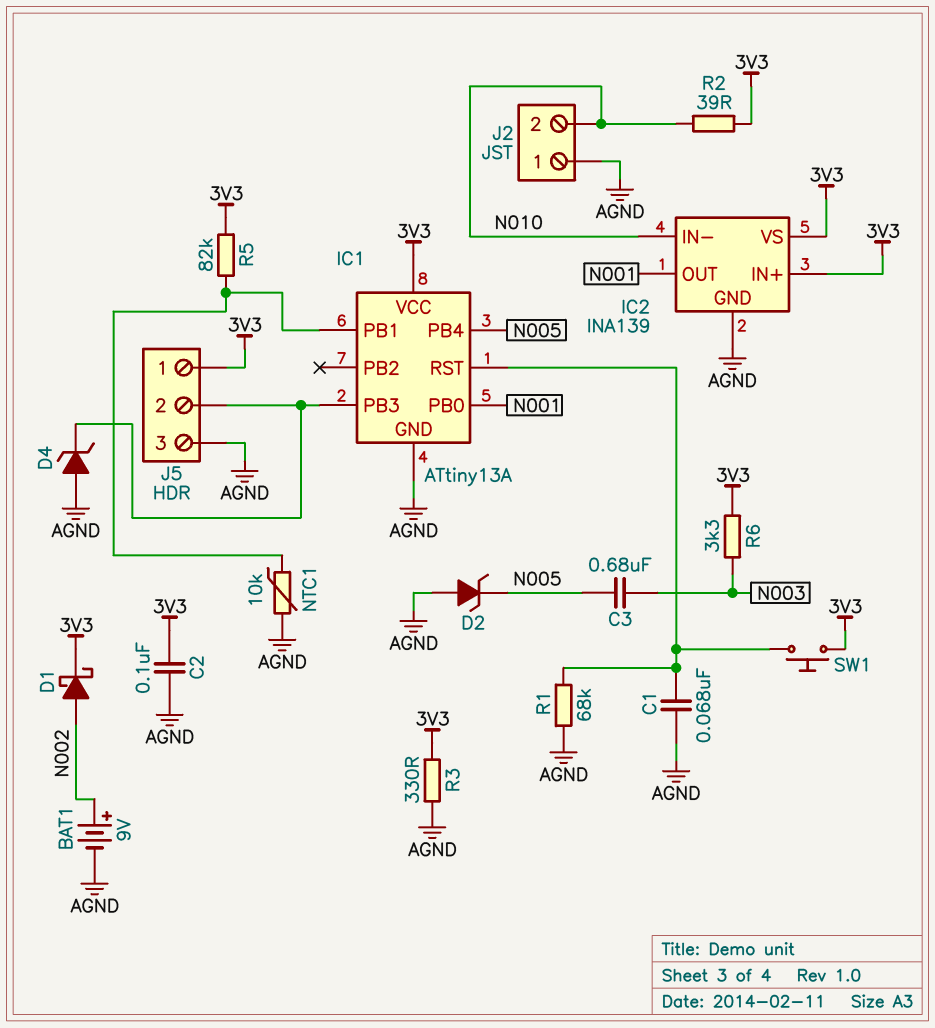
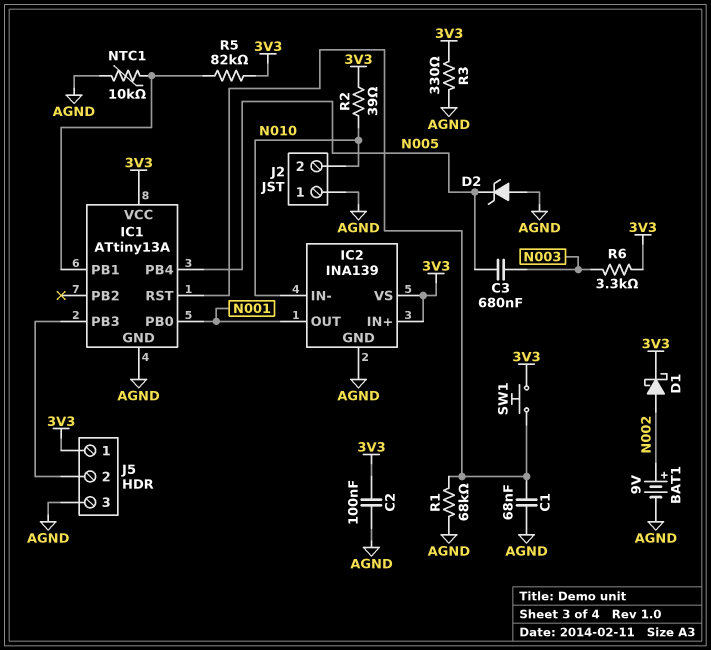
D4: zener (A AGND, K IC1/PB3) -> none

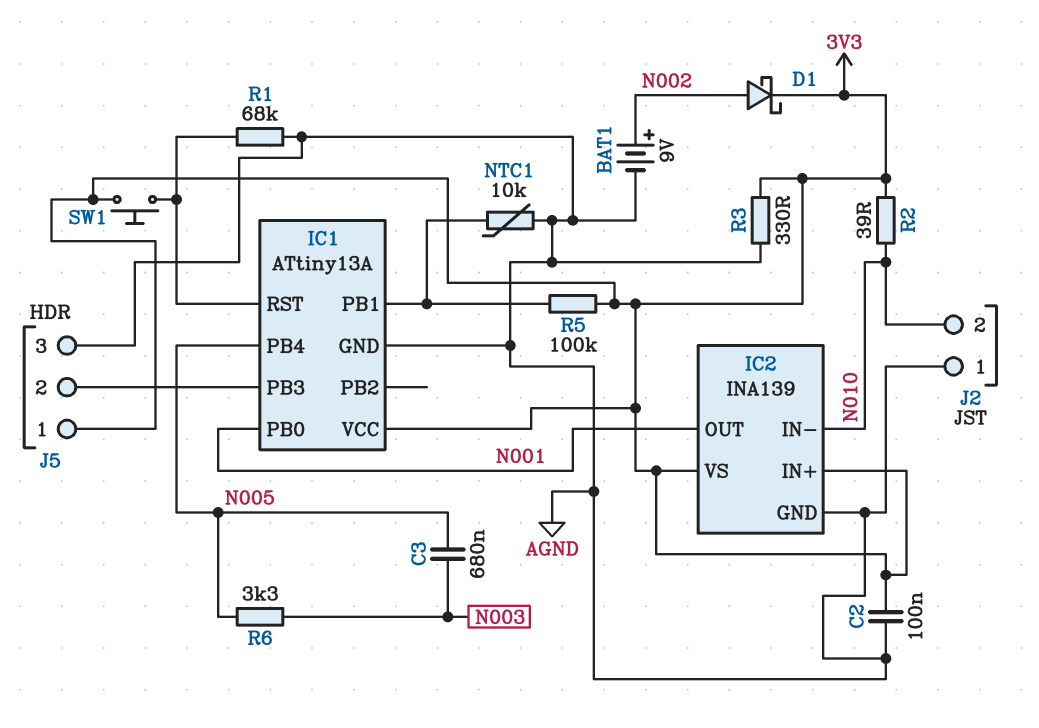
C1: 68nF (AGND, IC1/RST) -> none
D2: zener (A AGND, K N005) -> none
R5: 82k (3V3, IC1/PB1) -> 100k (3V3, IC1/PB1)
R6: 3.3k (3V3, N003) -> 3.3k (N003, N005)

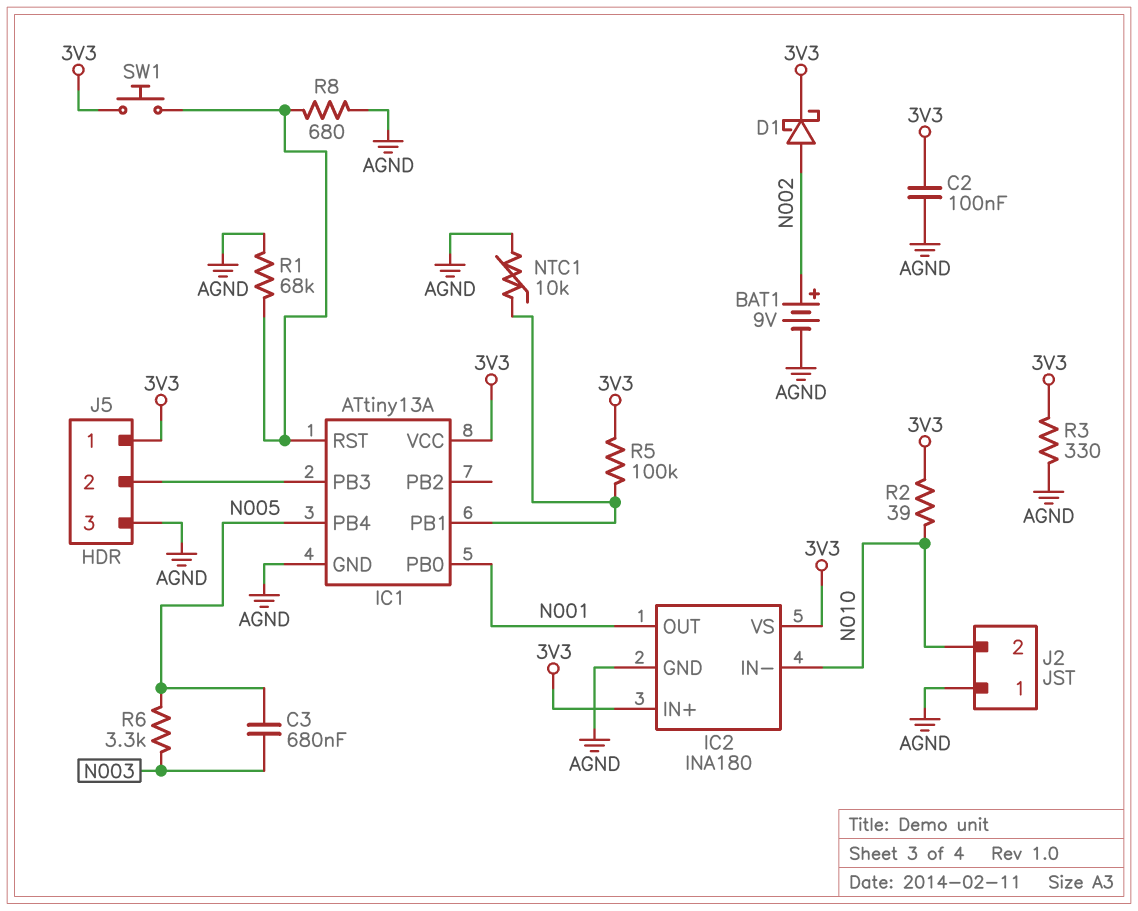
IC2: INA139 -> INA180
R8: none -> 680 (AGND, IC1/RST)

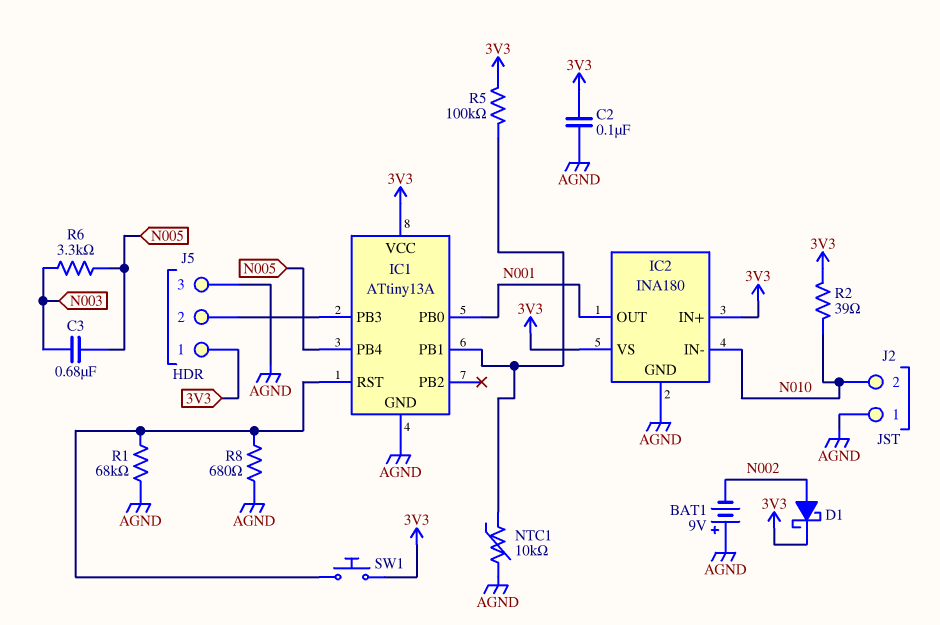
BAT1: 9V (plus N002, minus AGND) -> 9V (plus AGND, minus N002)
R3: 330 (3V3, AGND) -> none

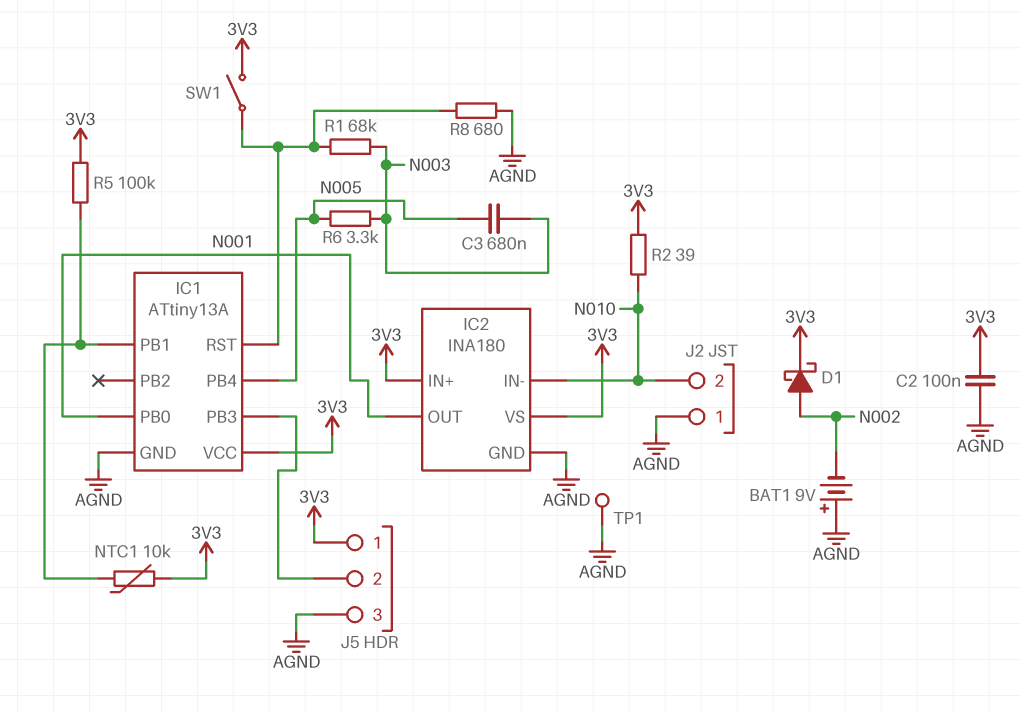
NTC1: 10k (AGND, IC1/PB1) -> 10k (3V3, IC1/PB1)
R1: 68k (AGND, IC1/RST) -> 68k (IC1/RST, N003)
SW1: button (3V3, IC1/RST) -> switch (3V3, IC1/RST)
TP1: none -> test point (AGND)

